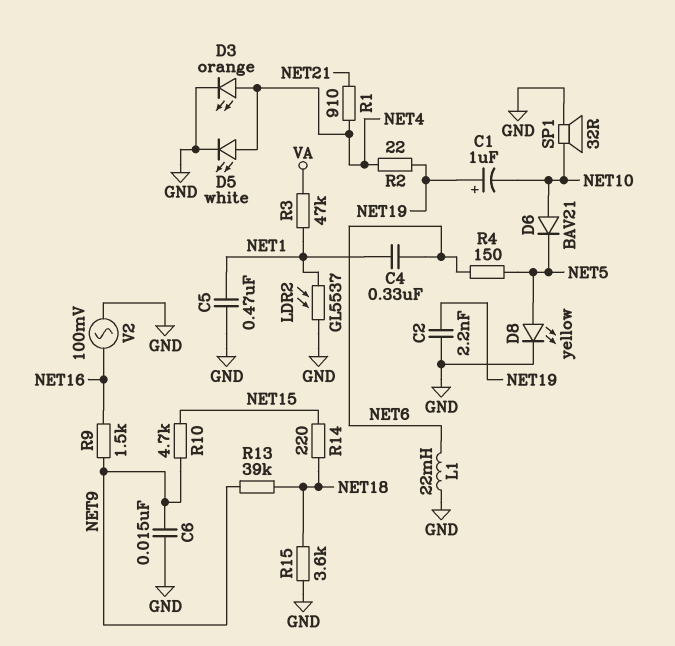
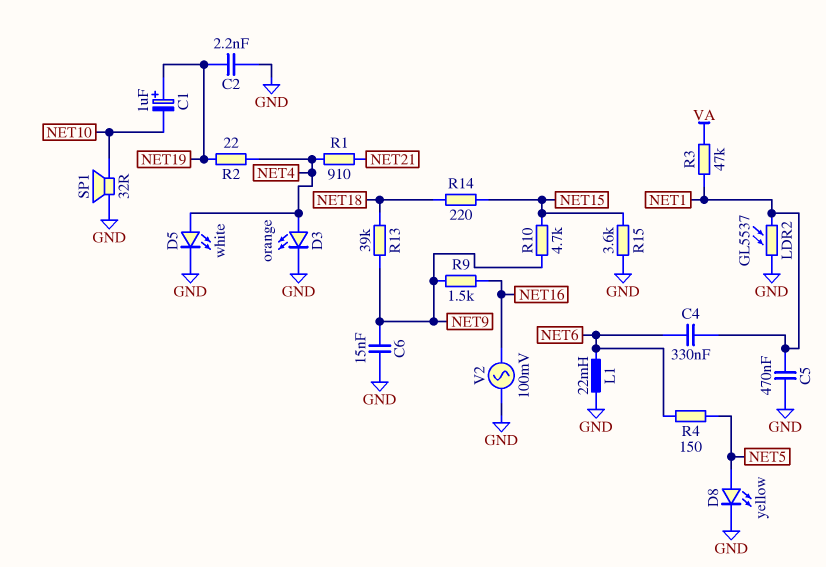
D6: diode BAV21 (A NET10, K NET5) -> none
R15: 3.6k (GND, NET18) -> 3.6k (GND, NET15)

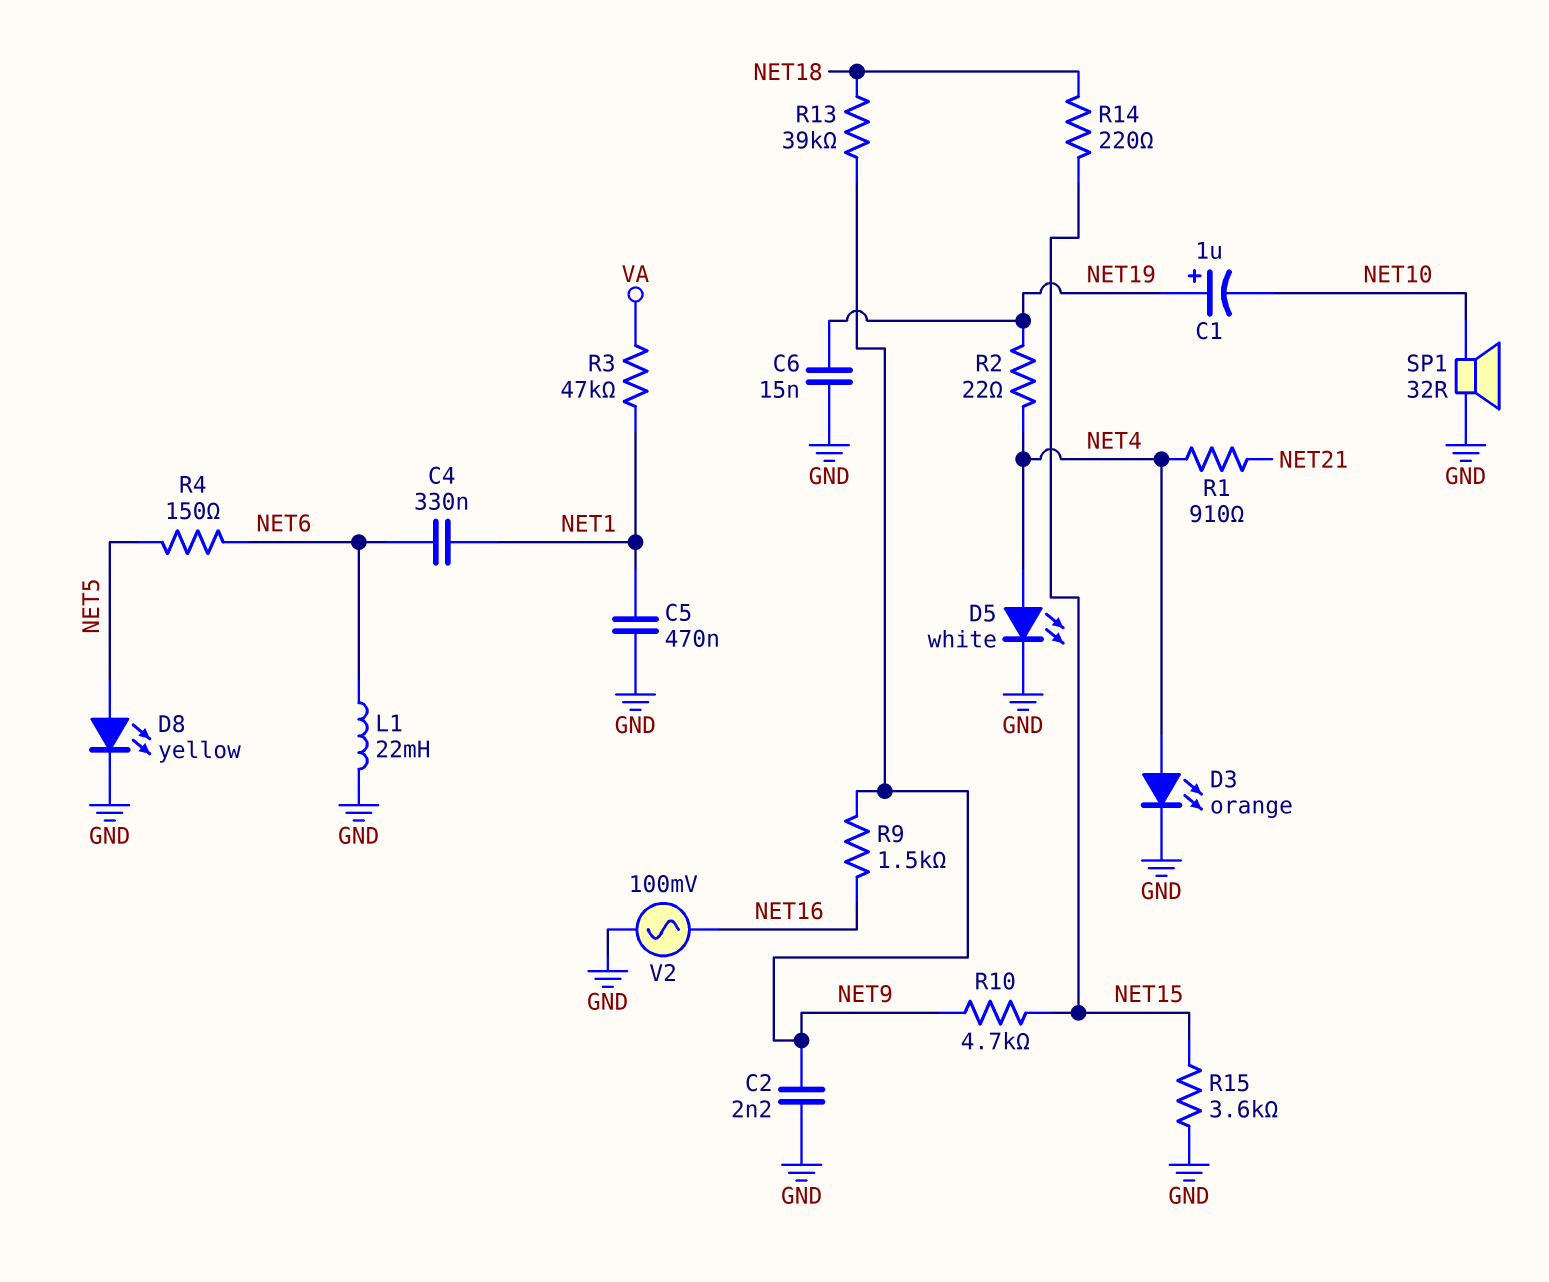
C2: 2.2nF (GND, NET19) -> 2.2nF (GND, NET9)
C6: 15nF (GND, NET9) -> 15nF (GND, NET19)
LDR2: GL5537 (GND, NET1) -> none

